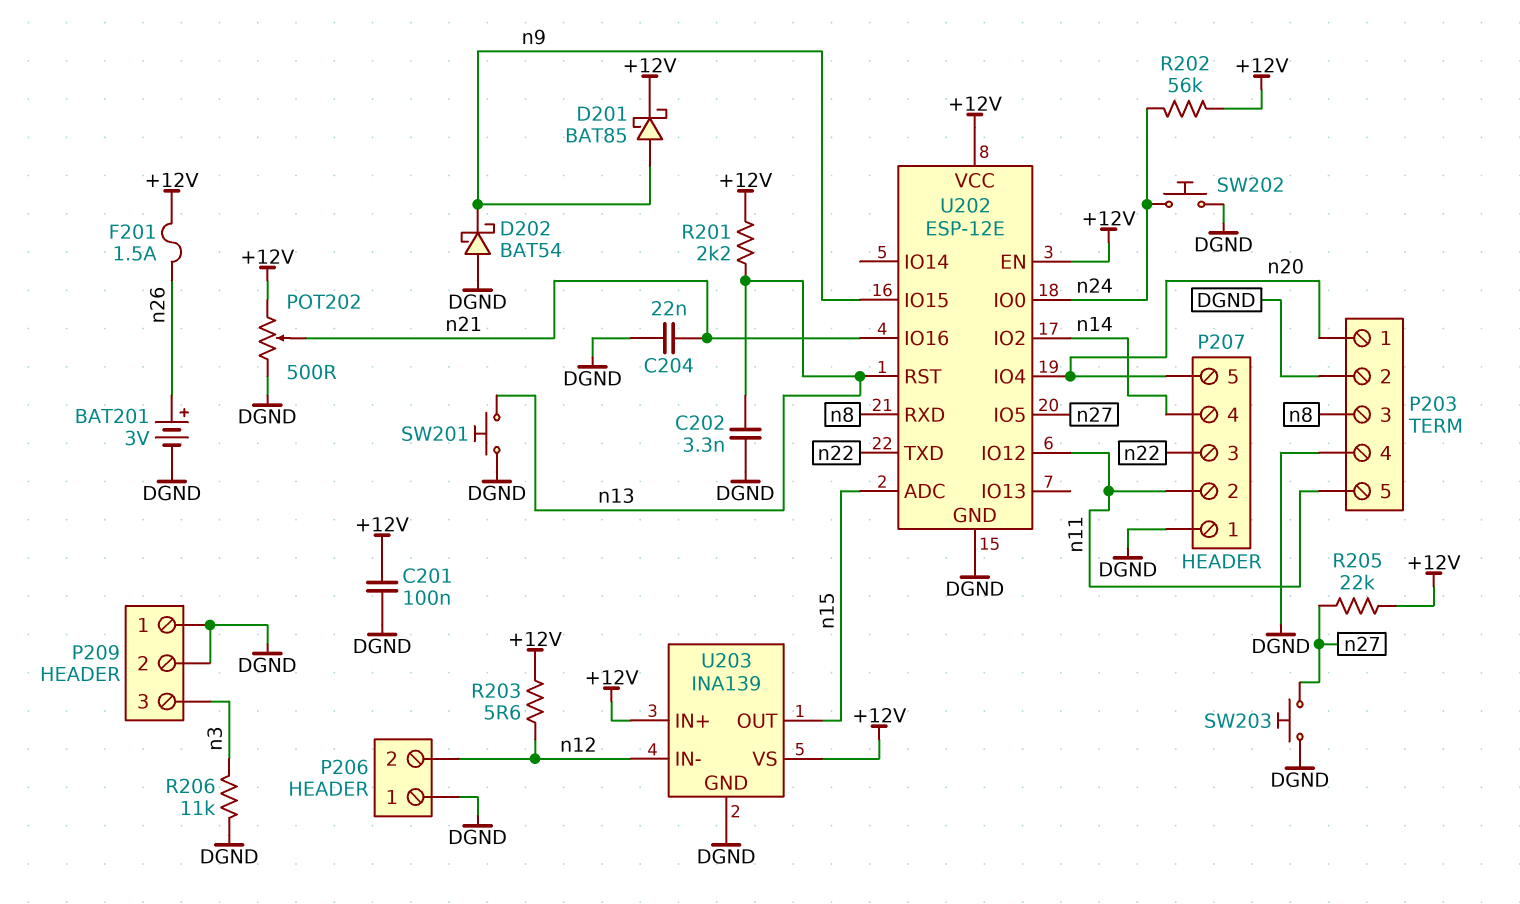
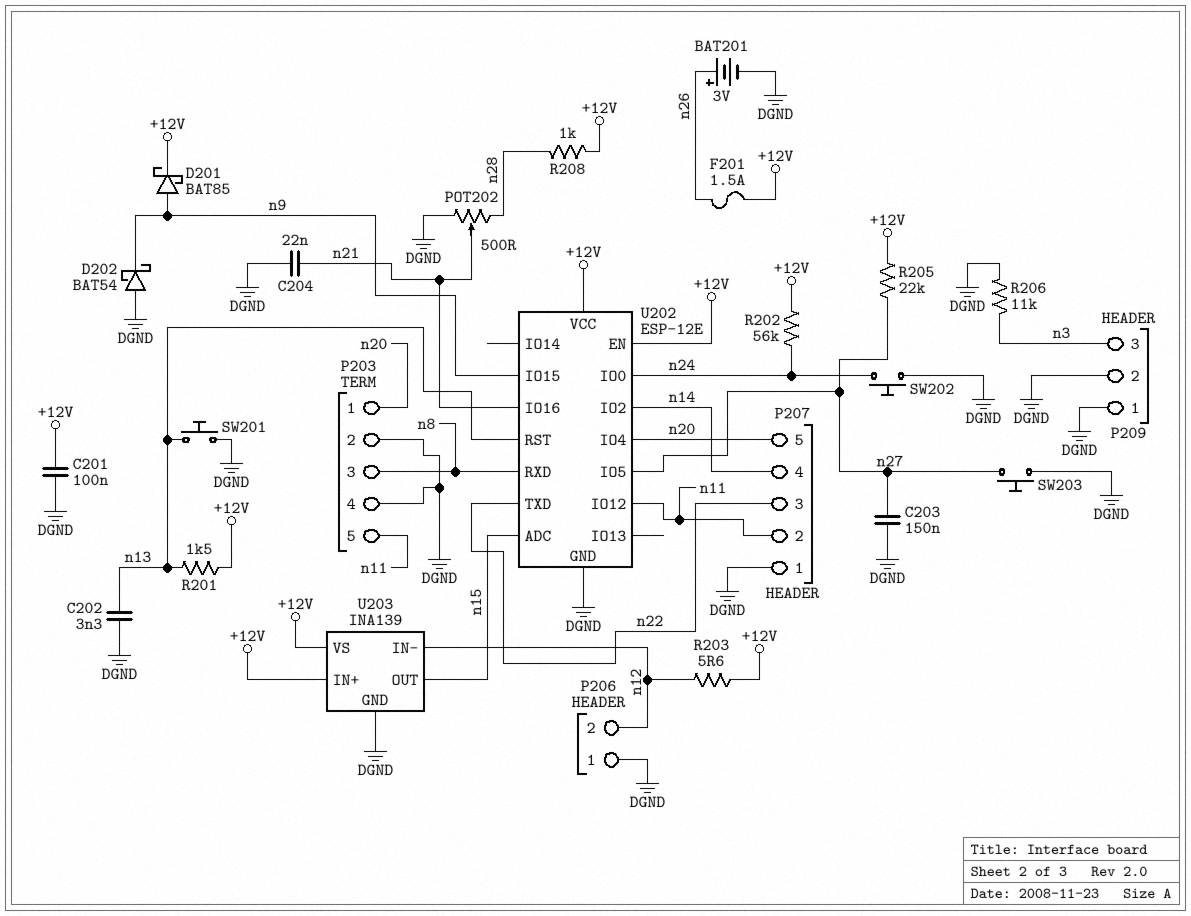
C203: none -> 150nF (DGND, n27)
POT202: 500 (+12V, DGND, wiper n21) -> 500 (DGND, n28, wiper n21)
R201: 2.2k (+12V, n13) -> 1.5k (+12V, n13)
R208: none -> 1k (+12V, n28)

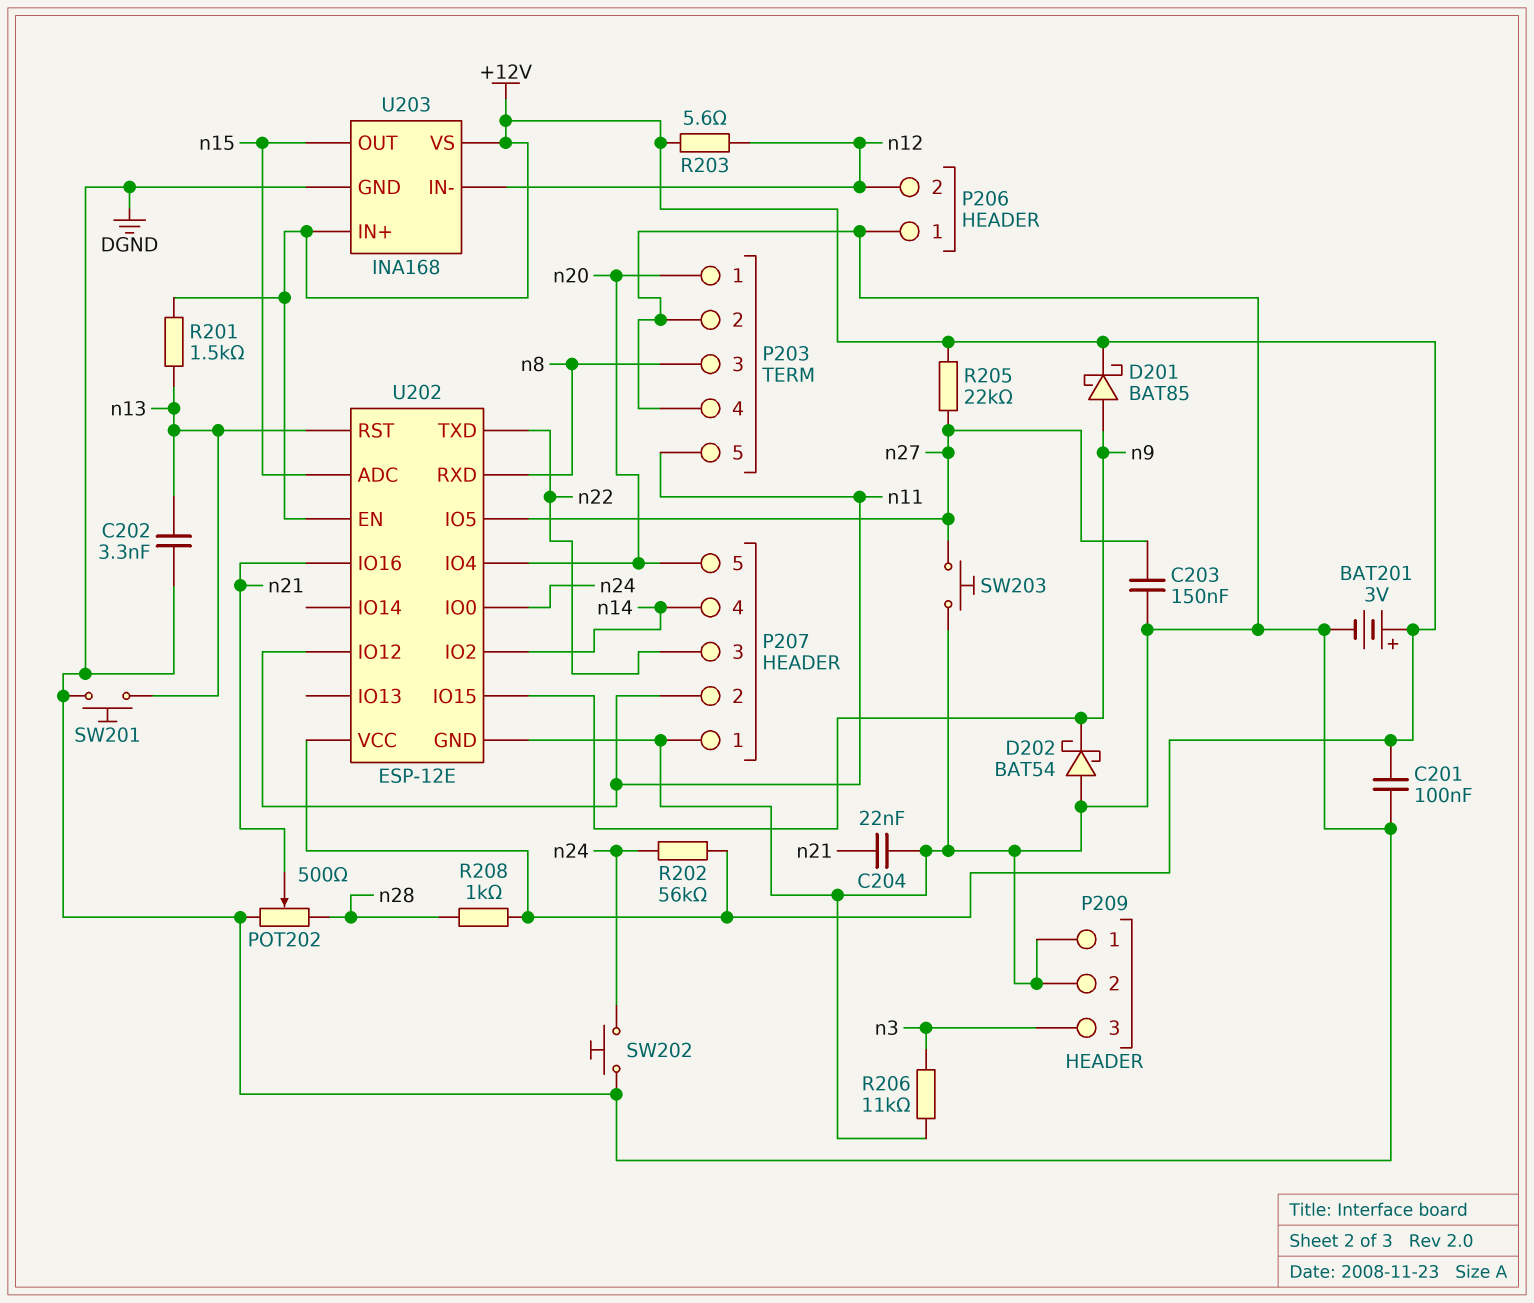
BAT201: 3V (plus n26, minus DGND) -> 3V (plus +12V, minus DGND)
F201: 1.5A (+12V, n26) -> none
U203: INA139 -> INA168

